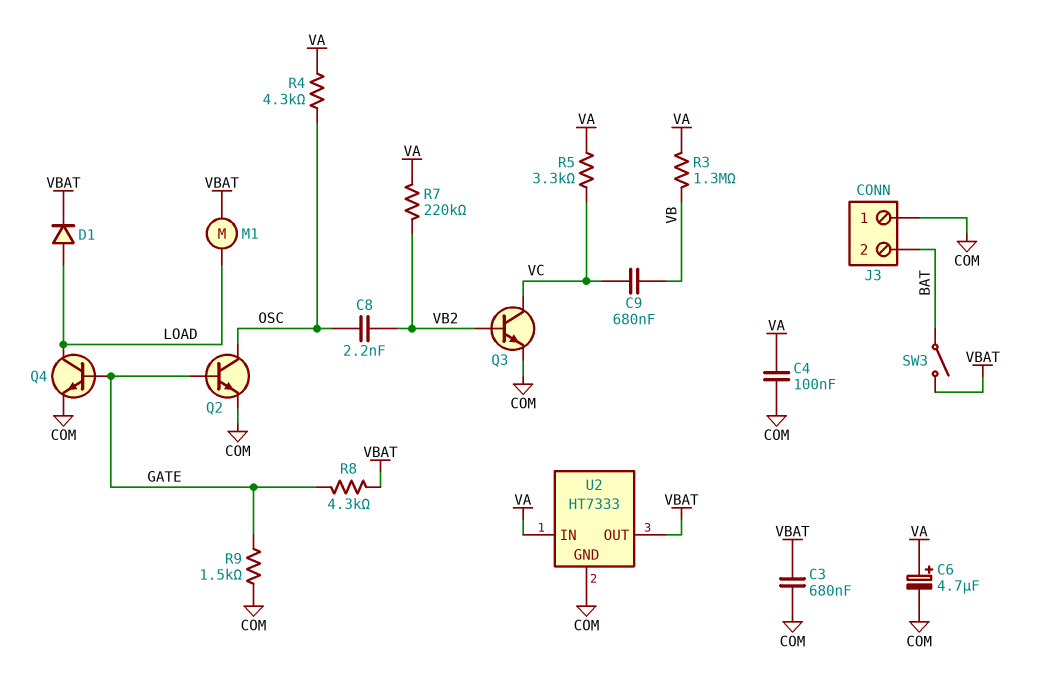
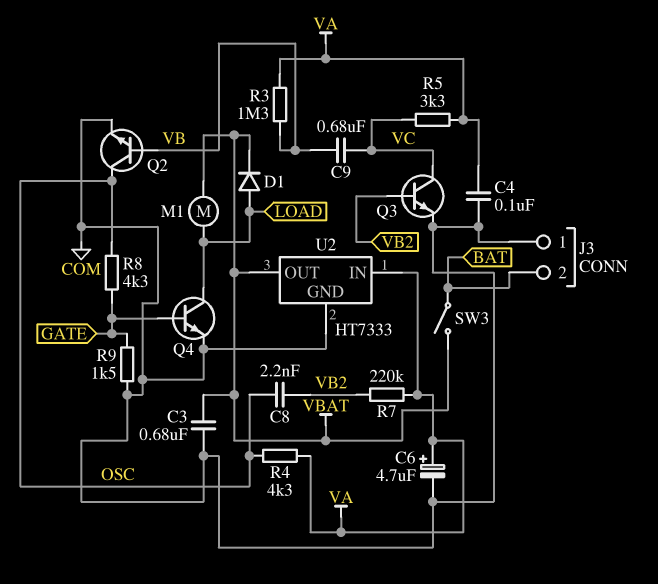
Q2: NPN (B GATE, C OSC, E COM) -> NPN (B VB, C OSC, E COM)
R8: 4.3k (GATE, VBAT) -> 4.3k (GATE, OSC)

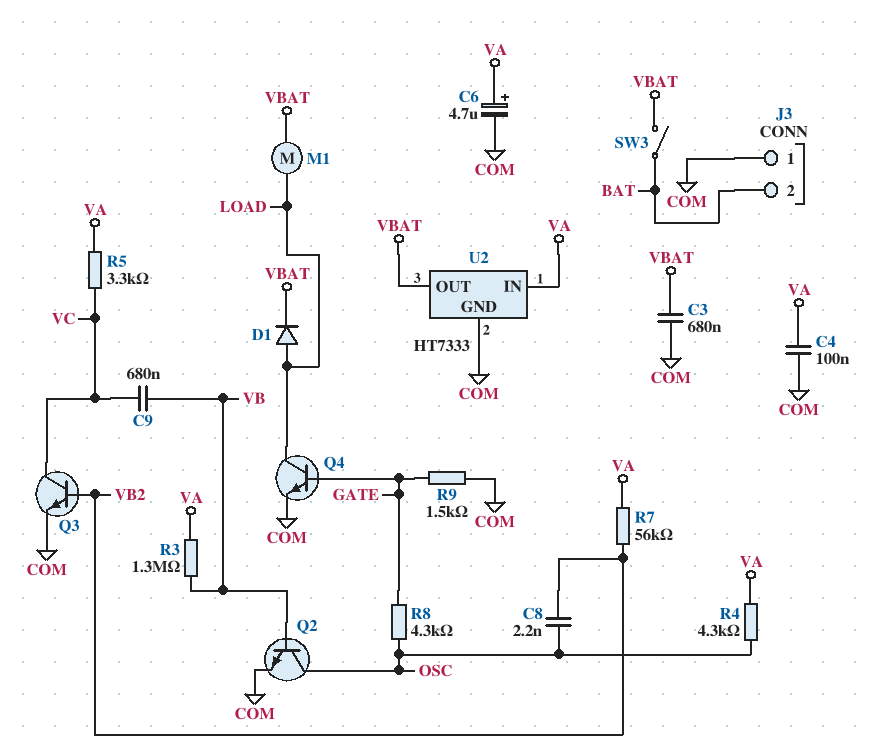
R7: 220k (VA, VB2) -> 56k (VA, VB2)

